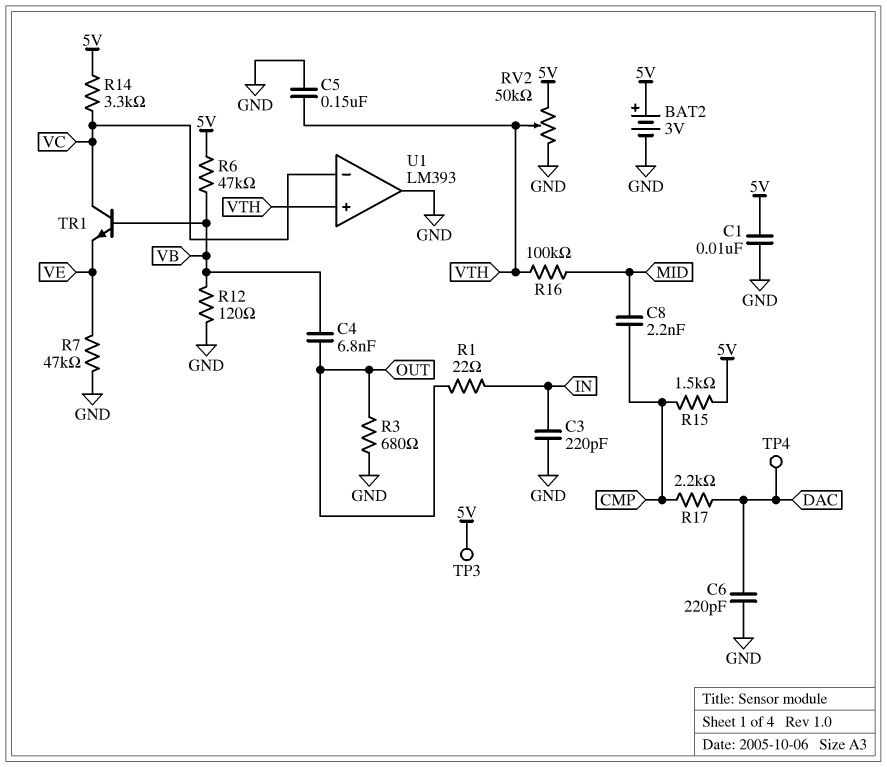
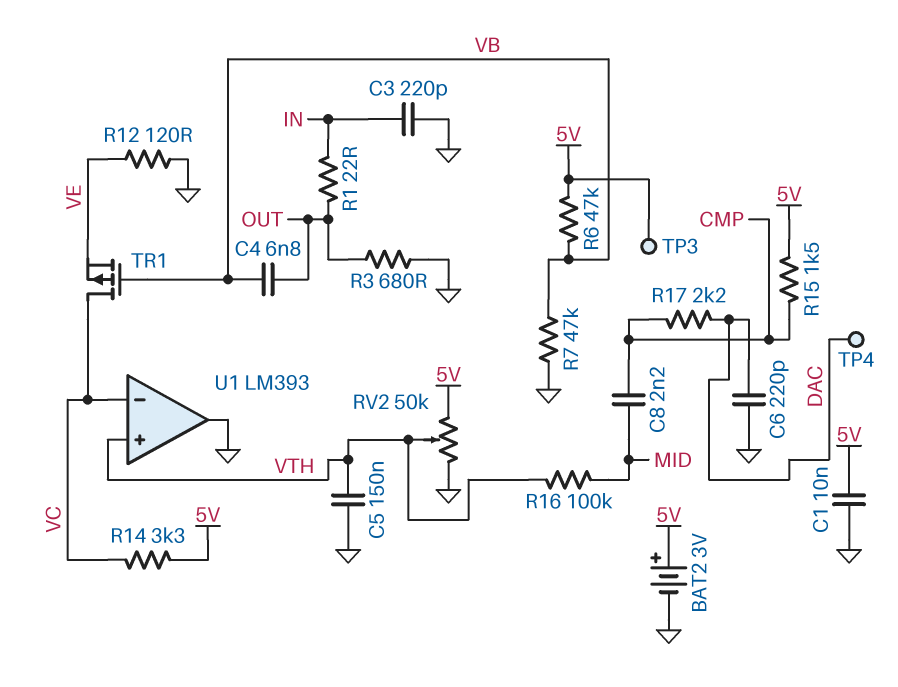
R7: 47k (GND, VE) -> 47k (GND, VB)
R12: 120 (GND, VB) -> 120 (GND, VE)
TR1: NPN (B VB, C VC, E VE) -> PMOS (G VB, D VC, S VE)

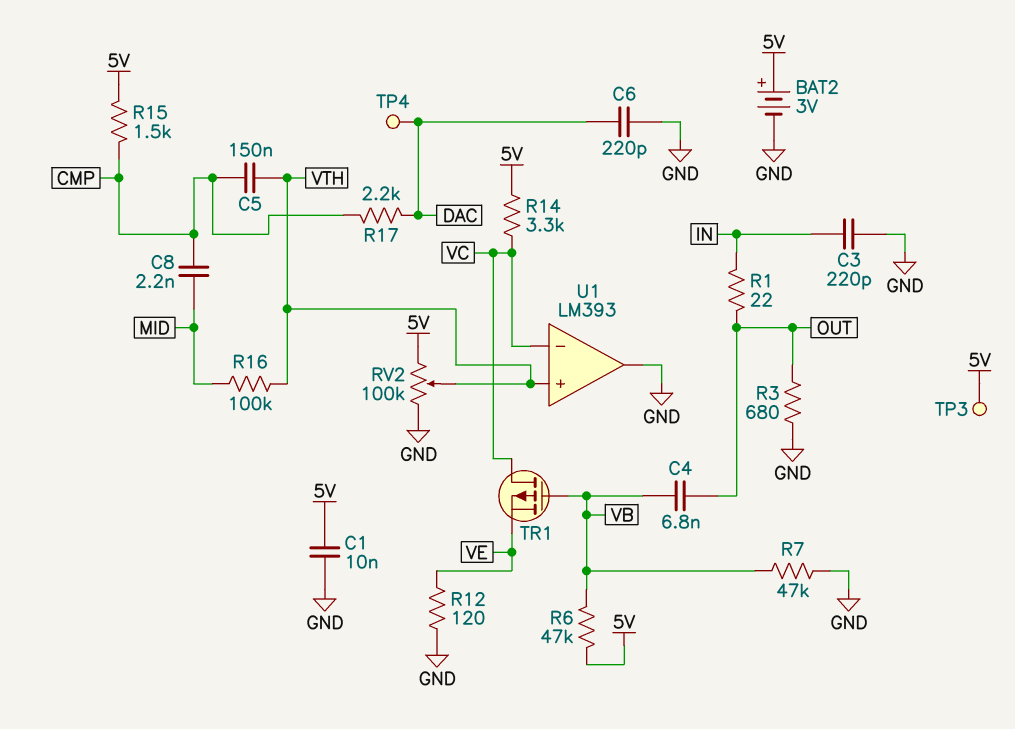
C5: 150nF (GND, VTH) -> 150nF (CMP, VTH)
RV2: 50k (5V, GND, wiper VTH) -> 100k (5V, GND, wiper VTH)

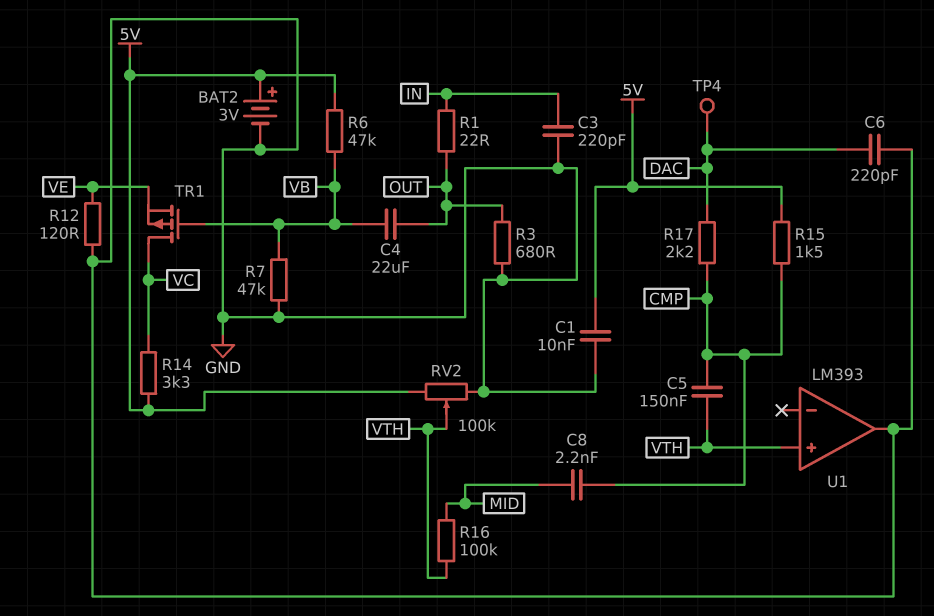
C4: 6.8nF (OUT, VB) -> 22uF (OUT, VB)
TP3: test point (5V) -> none
U1 pin in-: VC -> none

